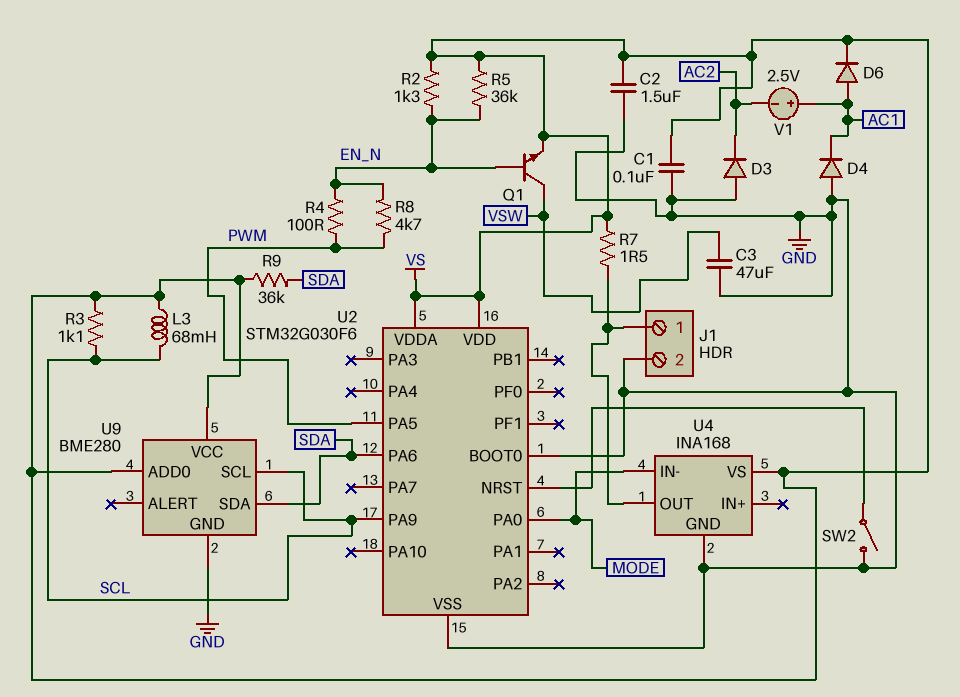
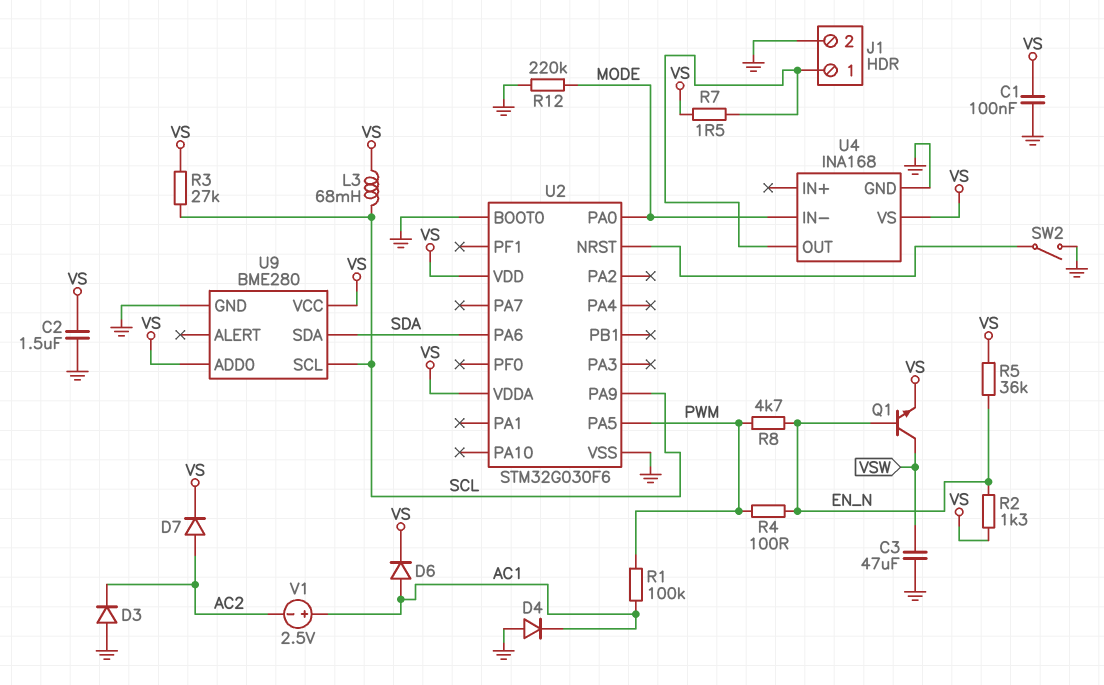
D7: none -> diode (A AC2, K VS)
R1: none -> 100k (AC1, PWM)
R3: 1.1k (SCL, VS) -> 27k (SCL, VS)
R9: 36k (SDA, VS) -> none
R12: none -> 220k (GND, MODE)

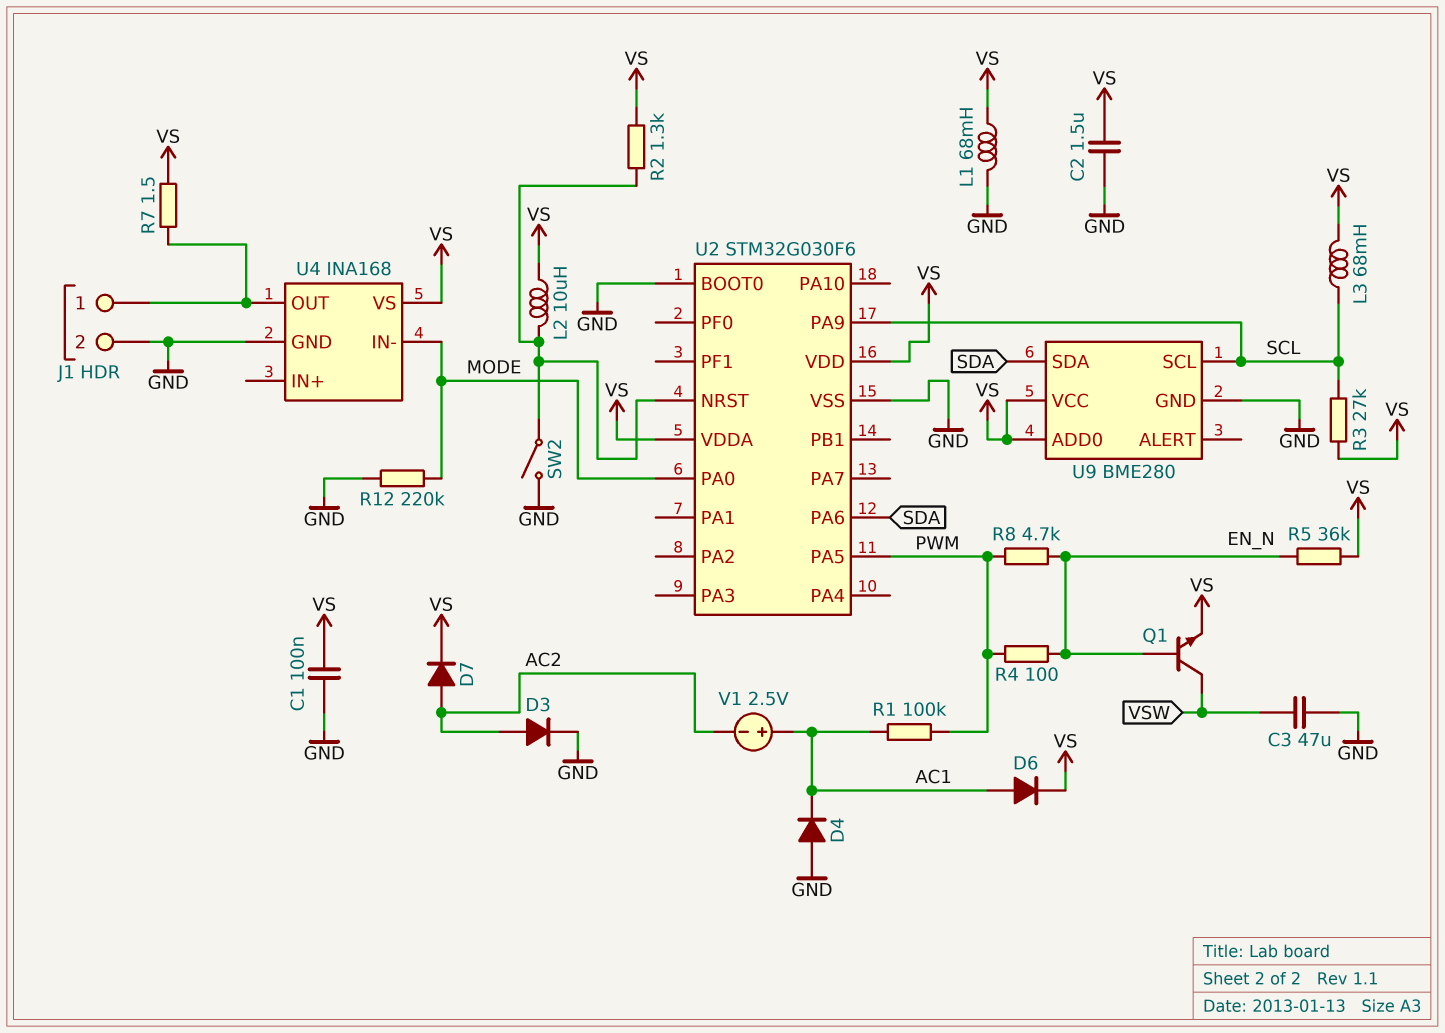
D3: diode (A GND, K AC2) -> diode (A AC2, K GND)
L1: none -> 68mH (GND, VS)
L2: none -> 10uH (U2/NRST, VS)
R2: 1.3k (EN_N, VS) -> 1.3k (U2/NRST, VS)

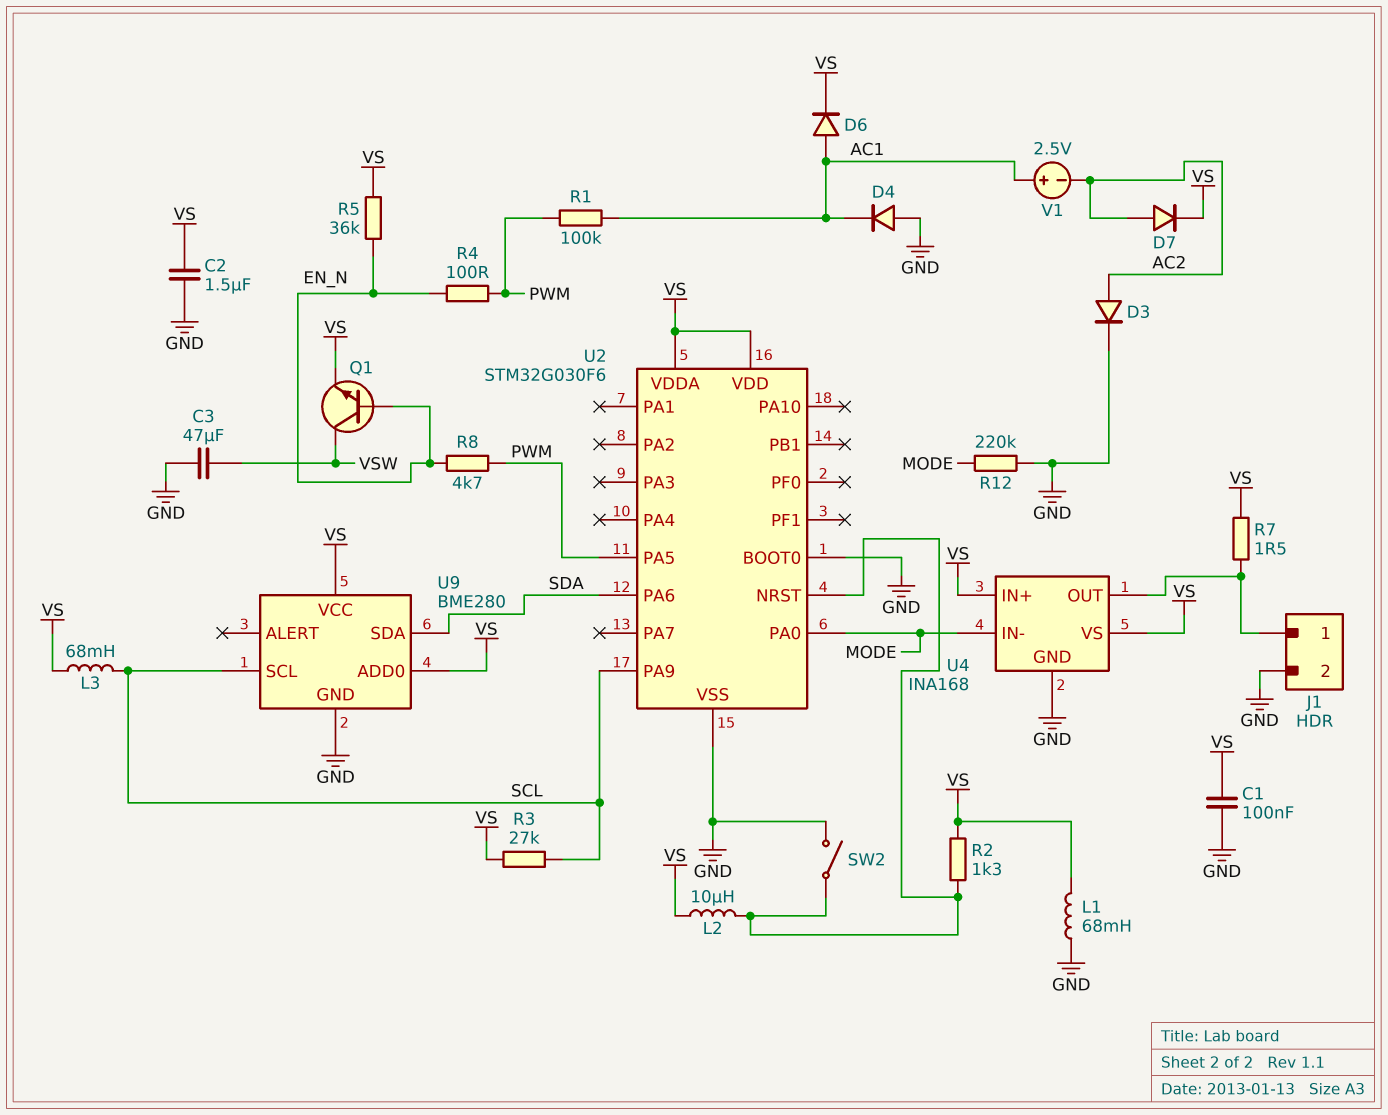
U4 pin IN+: none -> VS

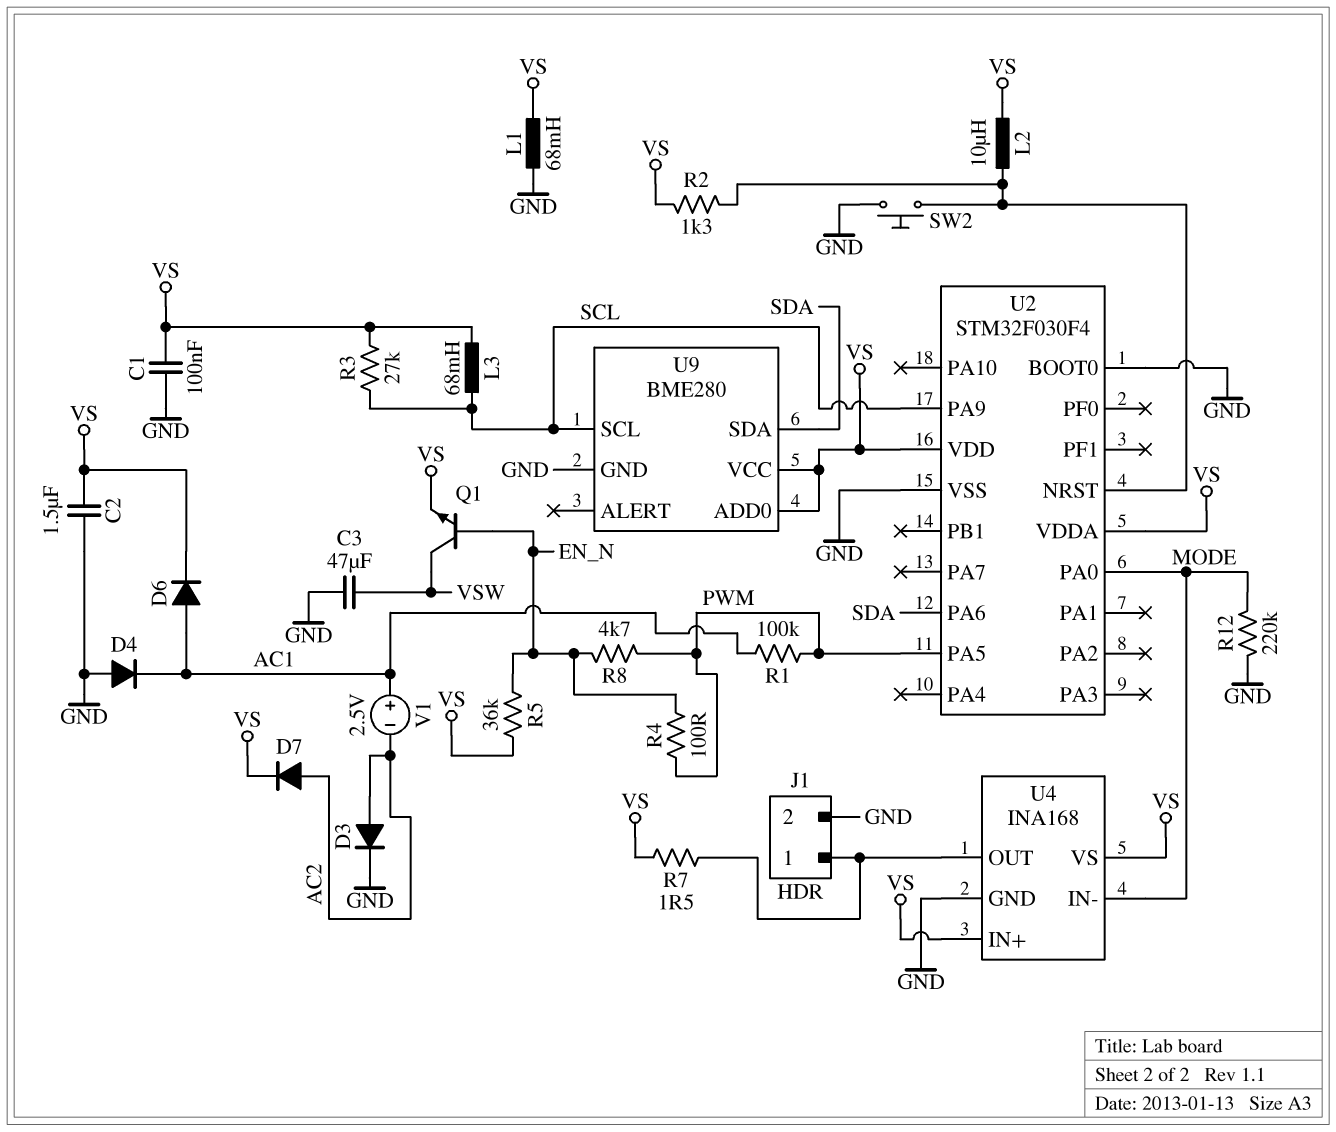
SW2: switch (GND, U2/NRST) -> button (GND, U2/NRST)
U2: STM32G030F6 -> STM32F030F4

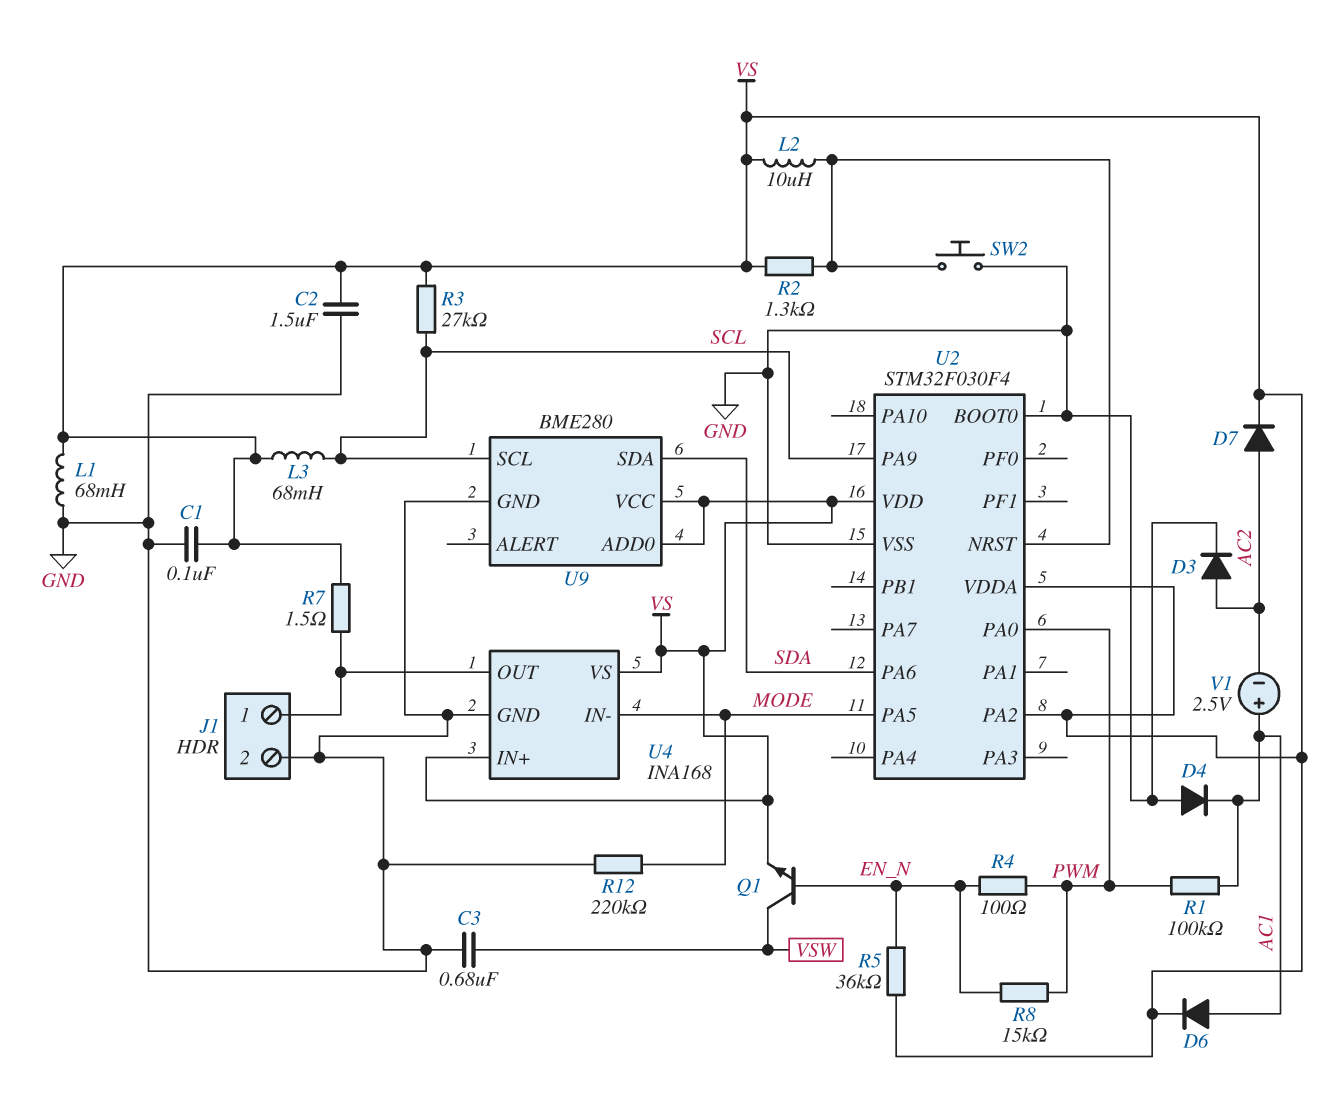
C3: 47uF (GND, VSW) -> 680nF (GND, VSW)
R8: 4.7k (EN_N, PWM) -> 15k (EN_N, PWM)
U2 pin PA0: MODE -> PWM
U2 pin PA2: none -> VS
U2 pin PA5: PWM -> MODE

